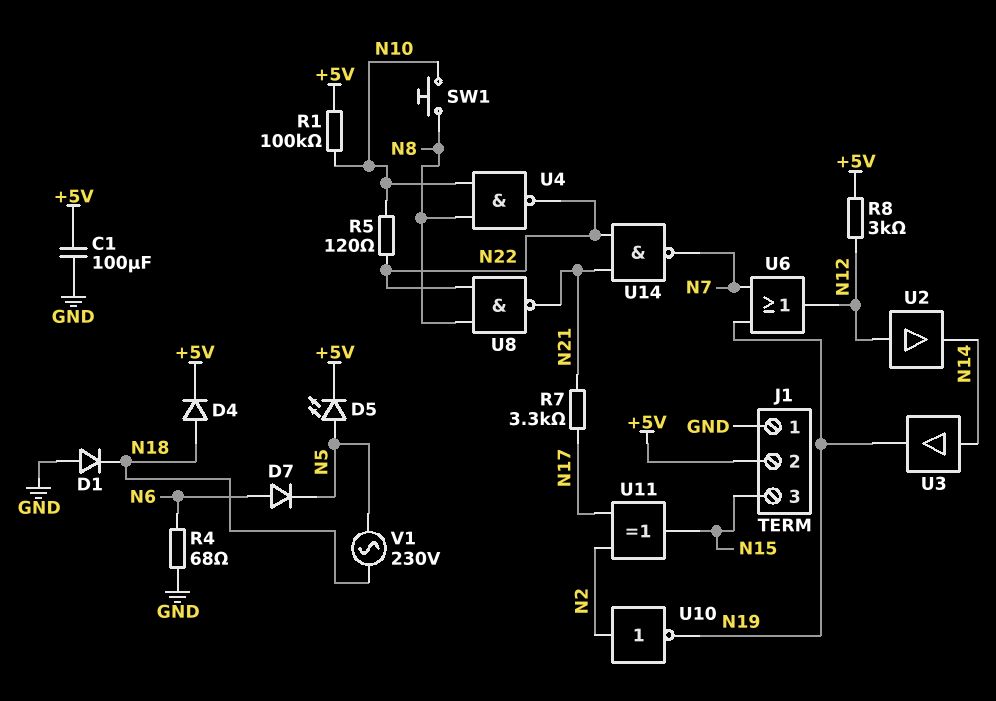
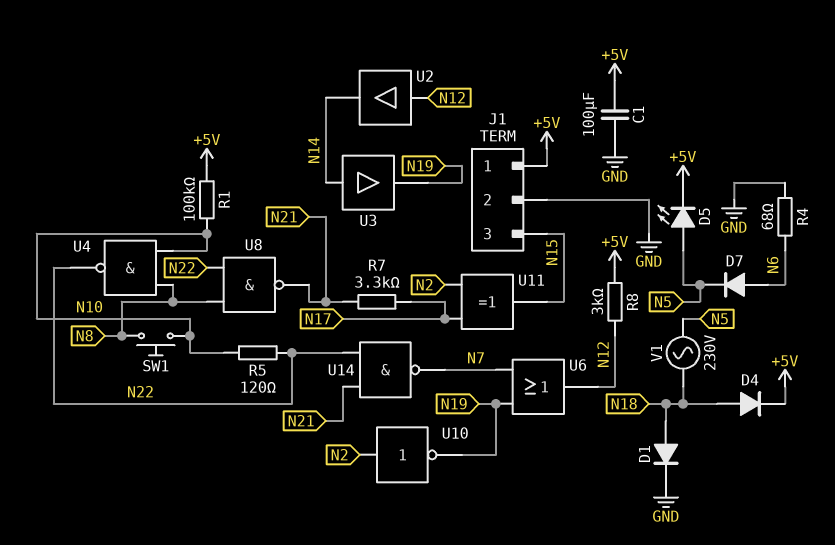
D1: diode (A GND, K N18) -> diode (A N18, K GND)
J1 pin 1: GND -> +5V
J1 pin 2: +5V -> GND

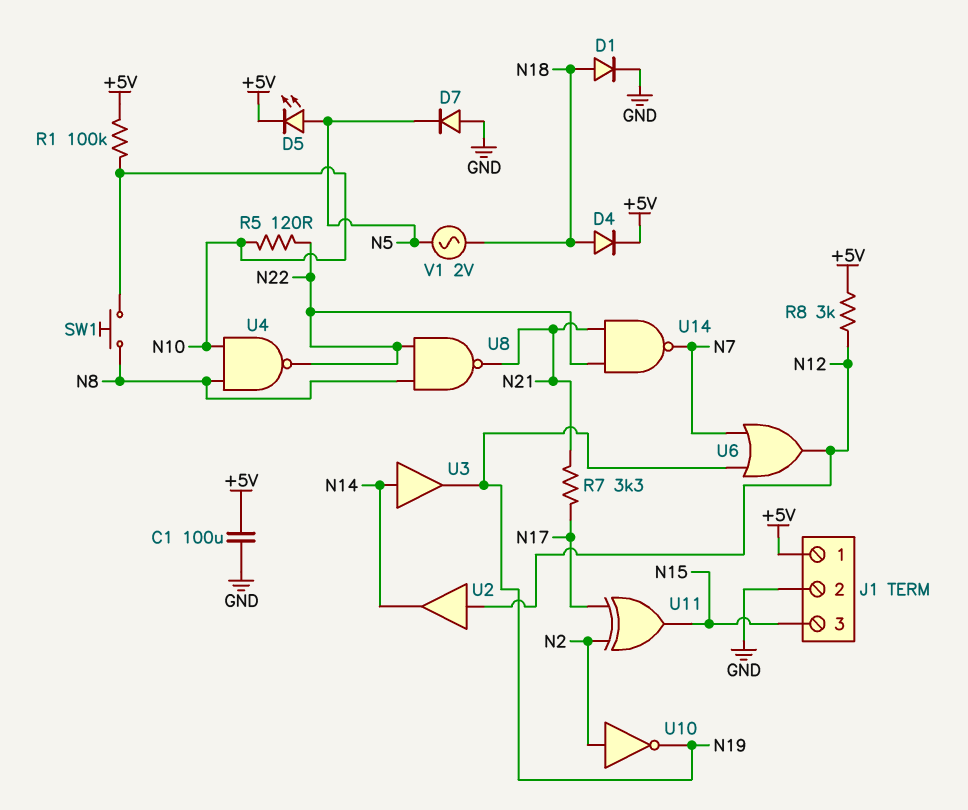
D7: diode (A N6, K N5) -> diode (A GND, K N5)
R4: 68 (GND, N6) -> none
V1: AC 230V (N5, N18) -> AC 2V (N5, N18)

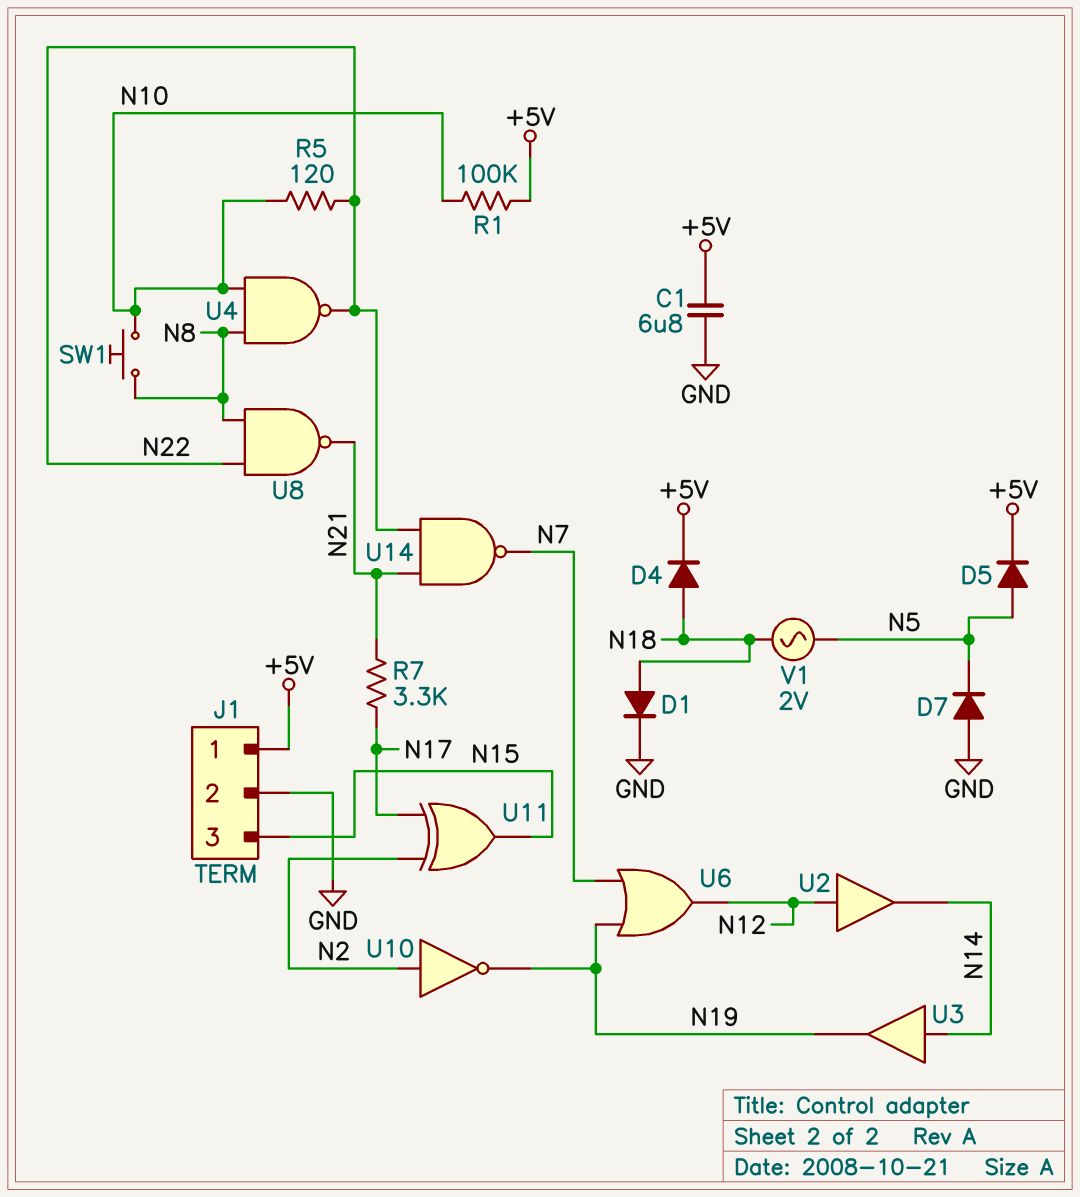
C1: 100uF (+5V, GND) -> 6.8uF (+5V, GND)
D5: LED (A N5, K +5V) -> diode (A N5, K +5V)
R8: 3k (+5V, N12) -> none

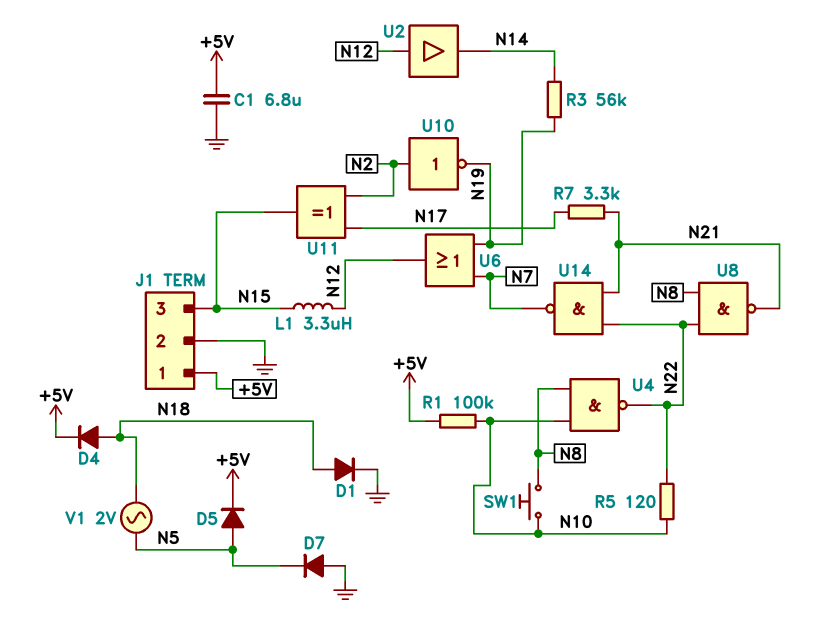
L1: none -> 3.3uH (N12, N15)
R3: none -> 56k (N14, N19)
U3: buffer (in N14, out N19) -> none

